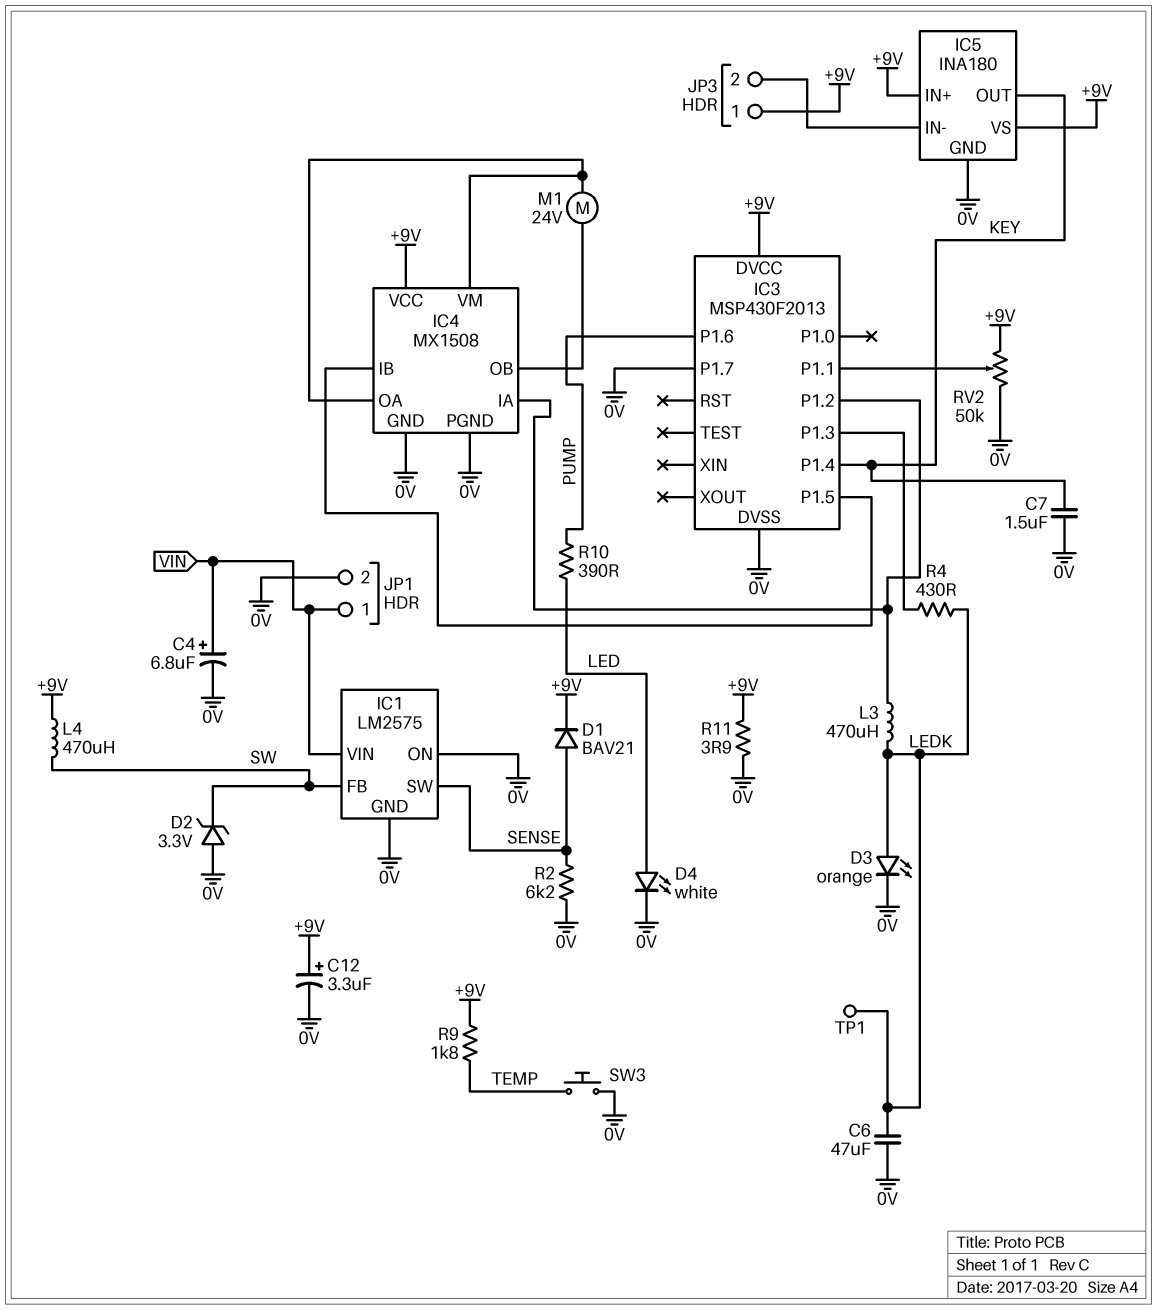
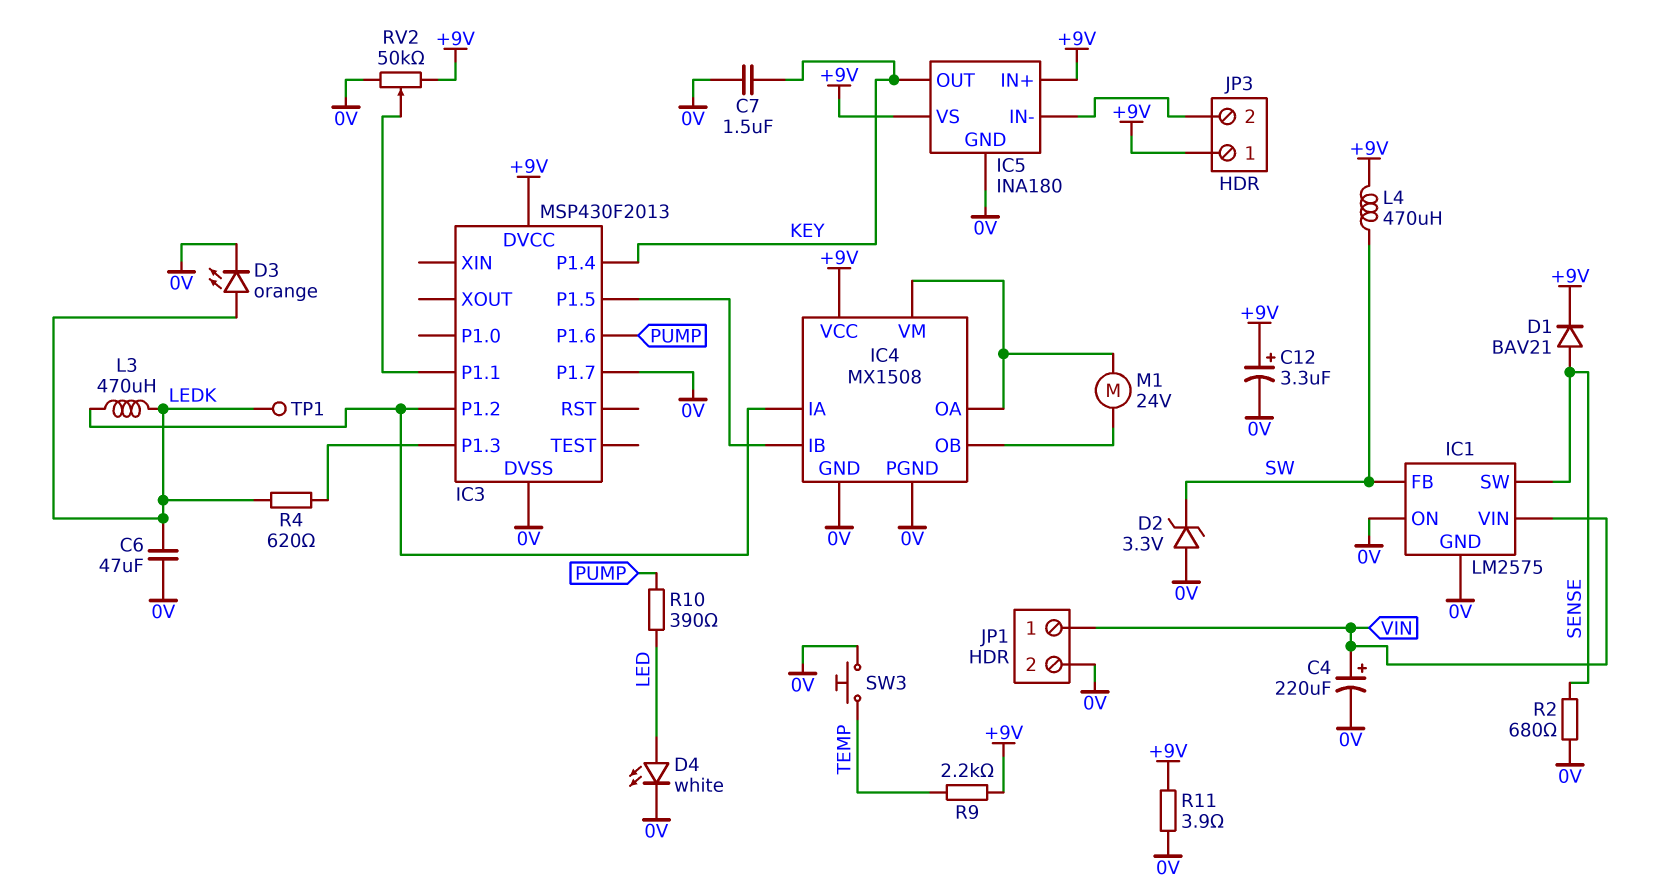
C4: 6.8uF (plus VIN, minus 0V) -> 220uF (plus VIN, minus 0V)
R2: 6.2k (0V, SENSE) -> 680 (0V, SENSE)
R4: 430 (IC3/P1.3, LEDK) -> 620 (IC3/P1.3, LEDK)
R9: 1.8k (+9V, TEMP) -> 2.2k (+9V, TEMP)

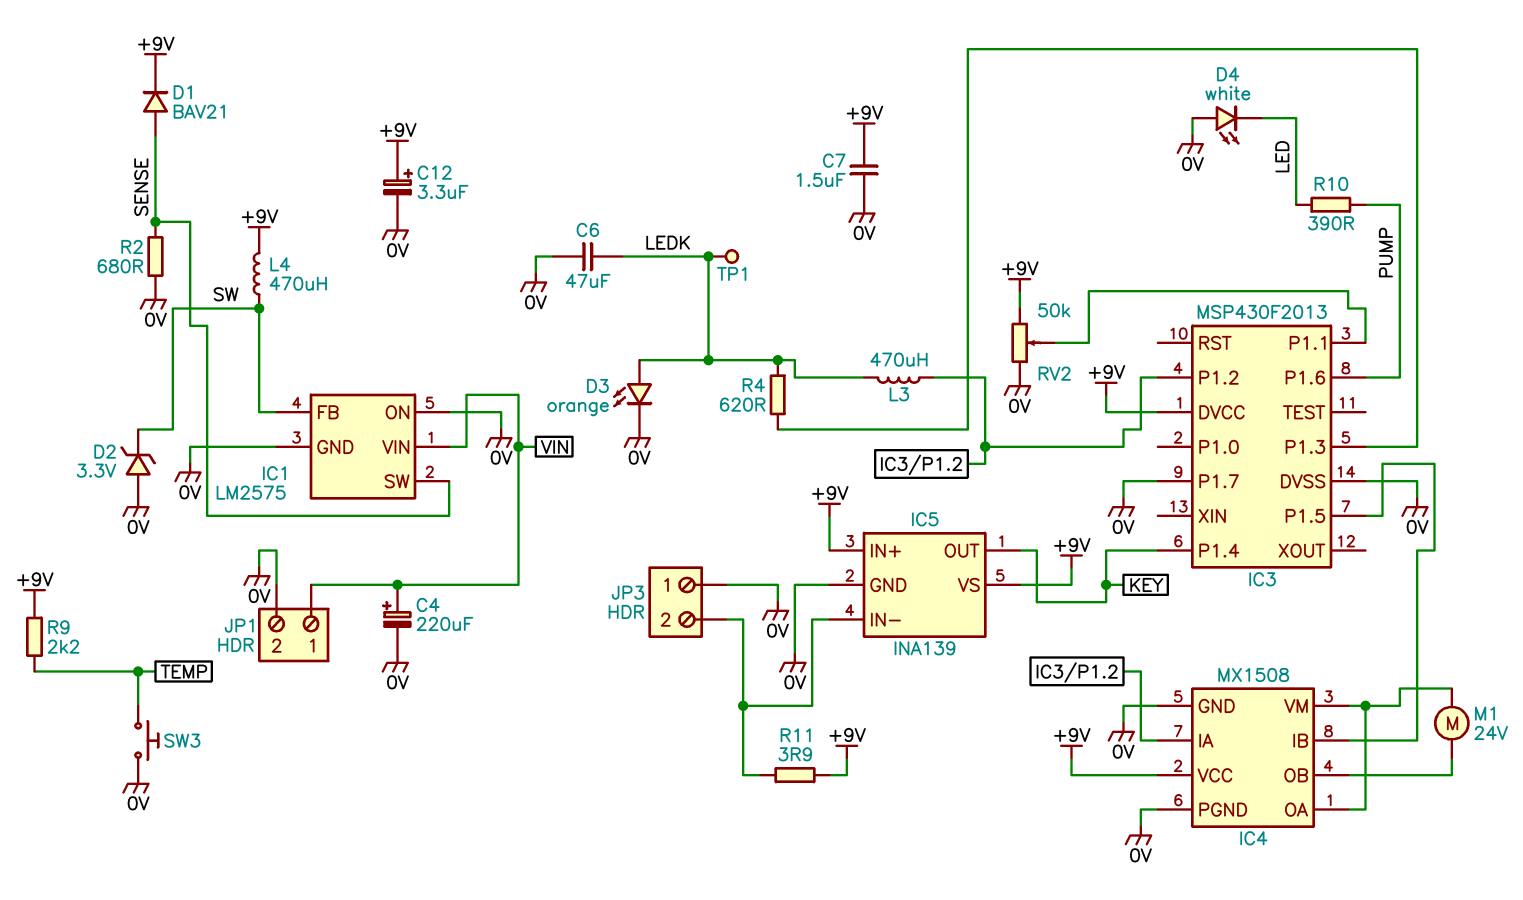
C7: 1.5uF (0V, KEY) -> 1.5uF (+9V, 0V)
D4: LED white (A LED, K 0V) -> LED white (A 0V, K LED)
IC5: INA180 -> INA139
JP3 pin 1: +9V -> 0V
R11: 3.9 (+9V, 0V) -> 3.9 (+9V, IC5/IN-)

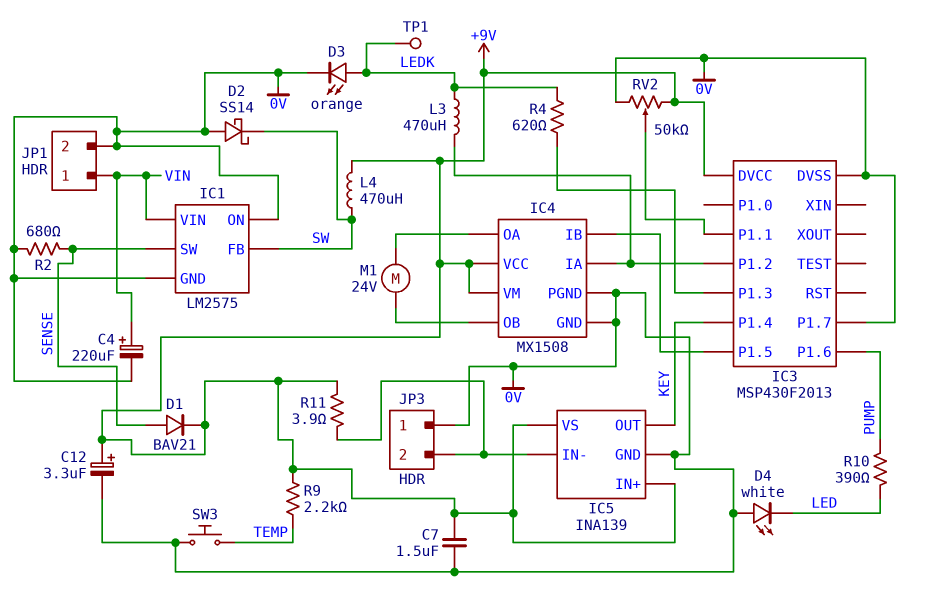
C6: 47uF (0V, LEDK) -> none
D2: zener 3.3V (A 0V, K SW) -> schottky SS14 (A 0V, K SW)
IC4 pin VM: IC4/OA -> +9V

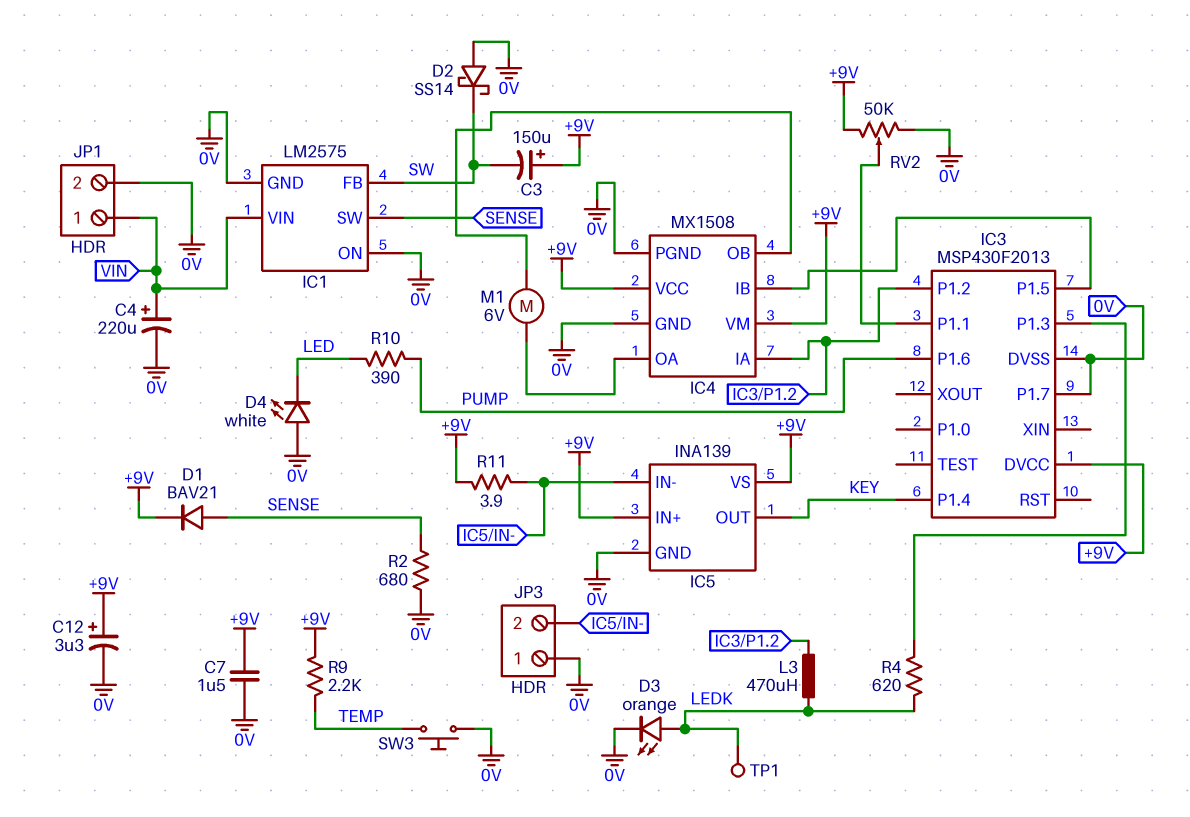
C3: none -> 150uF (plus +9V, minus SW)
L4: 470uH (+9V, SW) -> none
M1: motor 24V (IC4/OA, IC4/OB) -> motor 6V (IC4/OA, IC4/OB)

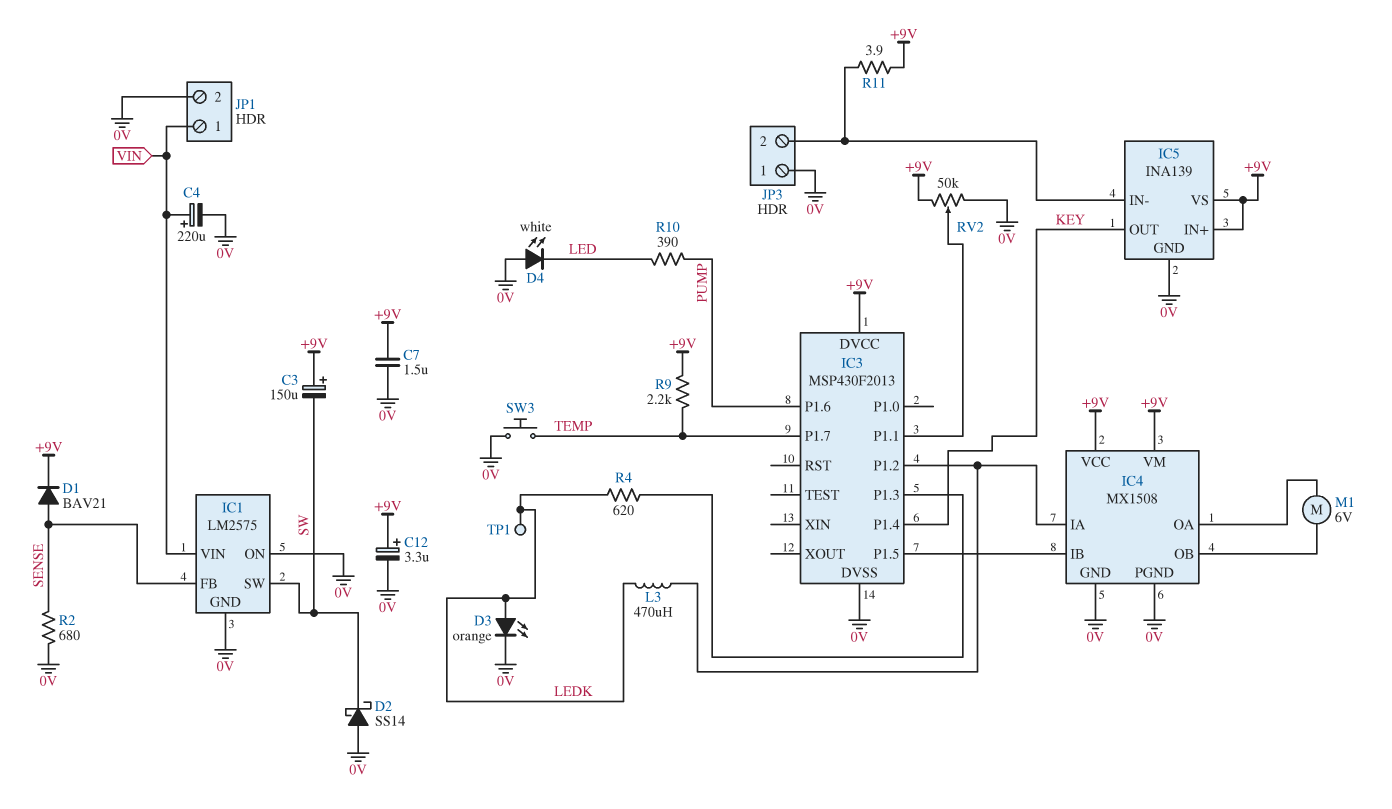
IC1 pin FB: SW -> SENSE
IC1 pin SW: SENSE -> SW
IC3 pin P1.7: 0V -> TEMP

